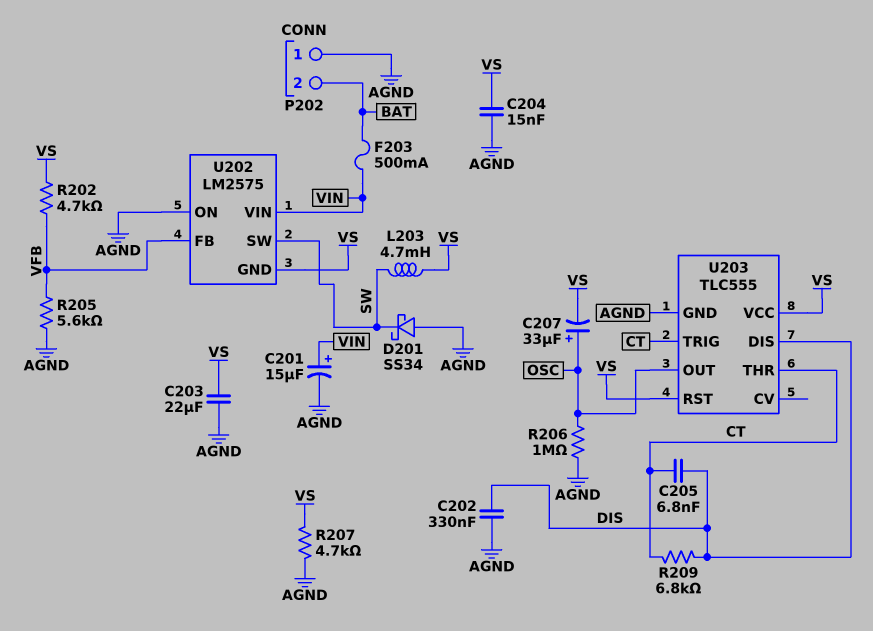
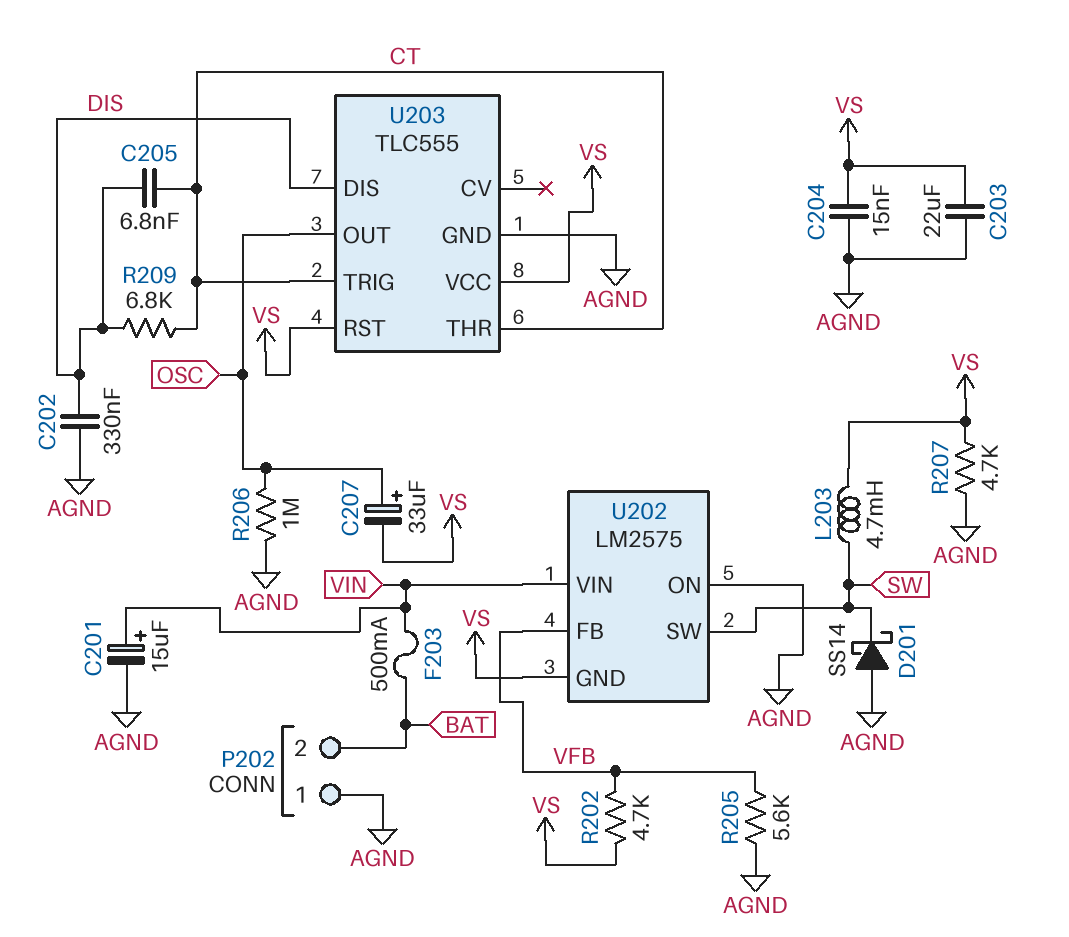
D201: schottky SS34 (A AGND, K SW) -> schottky SS14 (A AGND, K SW)

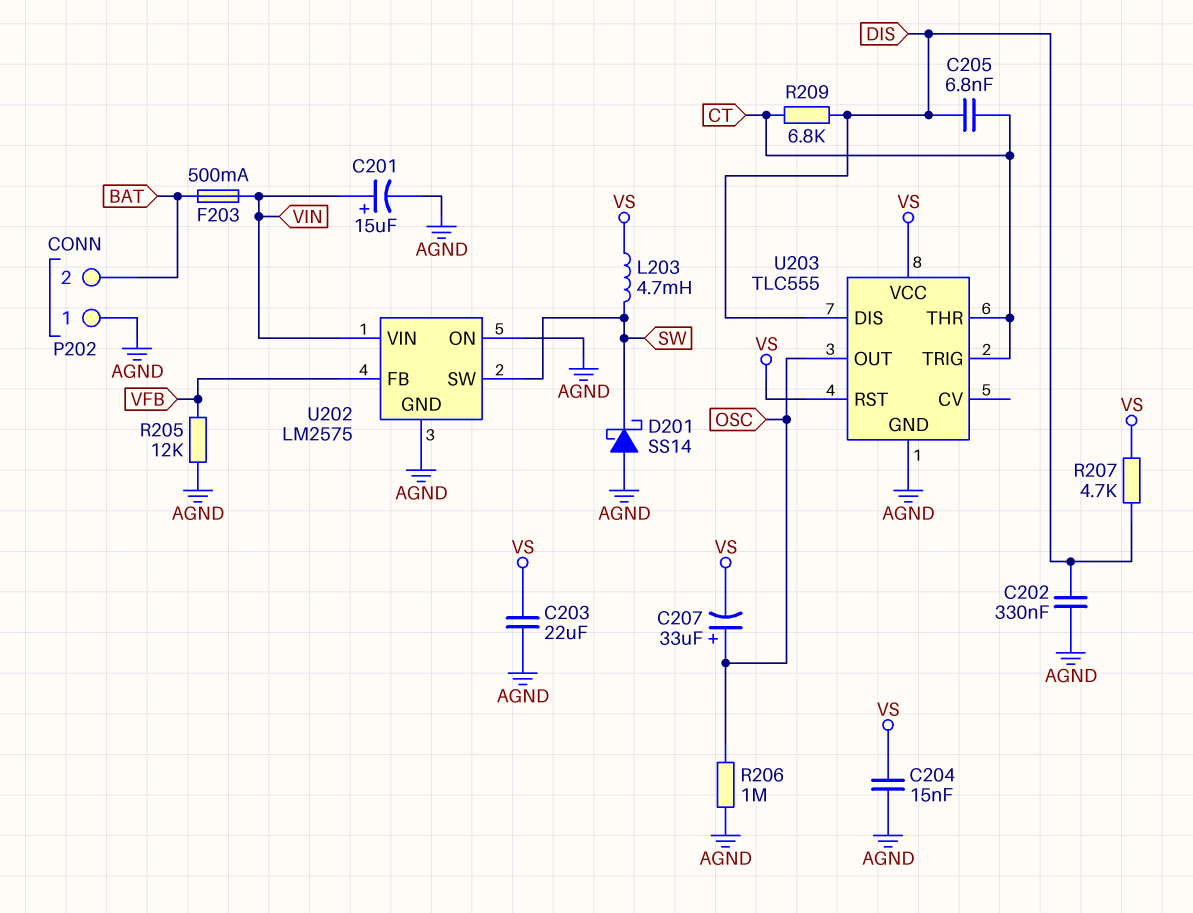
R202: 4.7k (VFB, VS) -> none
R205: 5.6k (AGND, VFB) -> 12k (AGND, VFB)
R207: 4.7k (AGND, VS) -> 4.7k (DIS, VS)
U202 pin GND: VS -> AGND

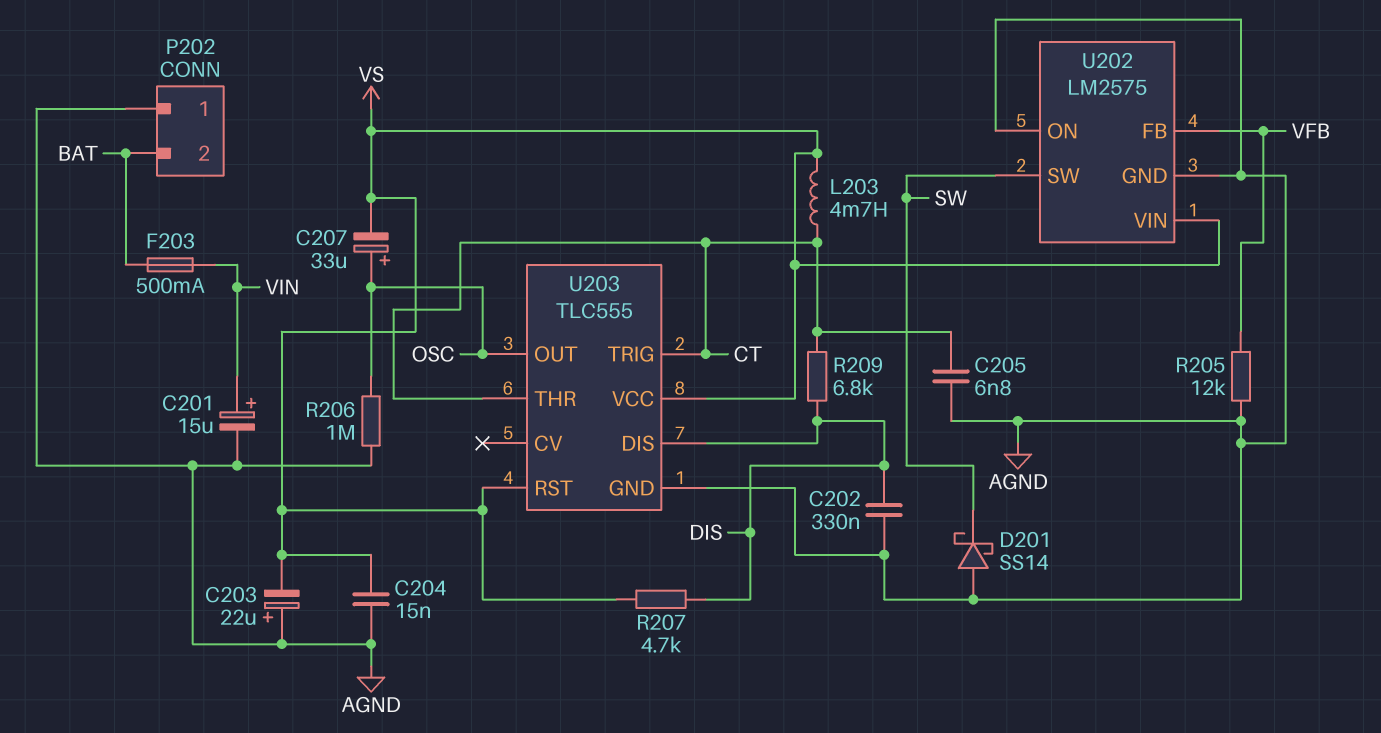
C203: 22uF (AGND, VS) -> 22uF (plus AGND, minus VS)
C205: 6.8nF (CT, DIS) -> 6.8nF (AGND, CT)
L203: 4.7mH (SW, VS) -> 4.7mH (CT, VS)
U202 pin VIN: VIN -> VS

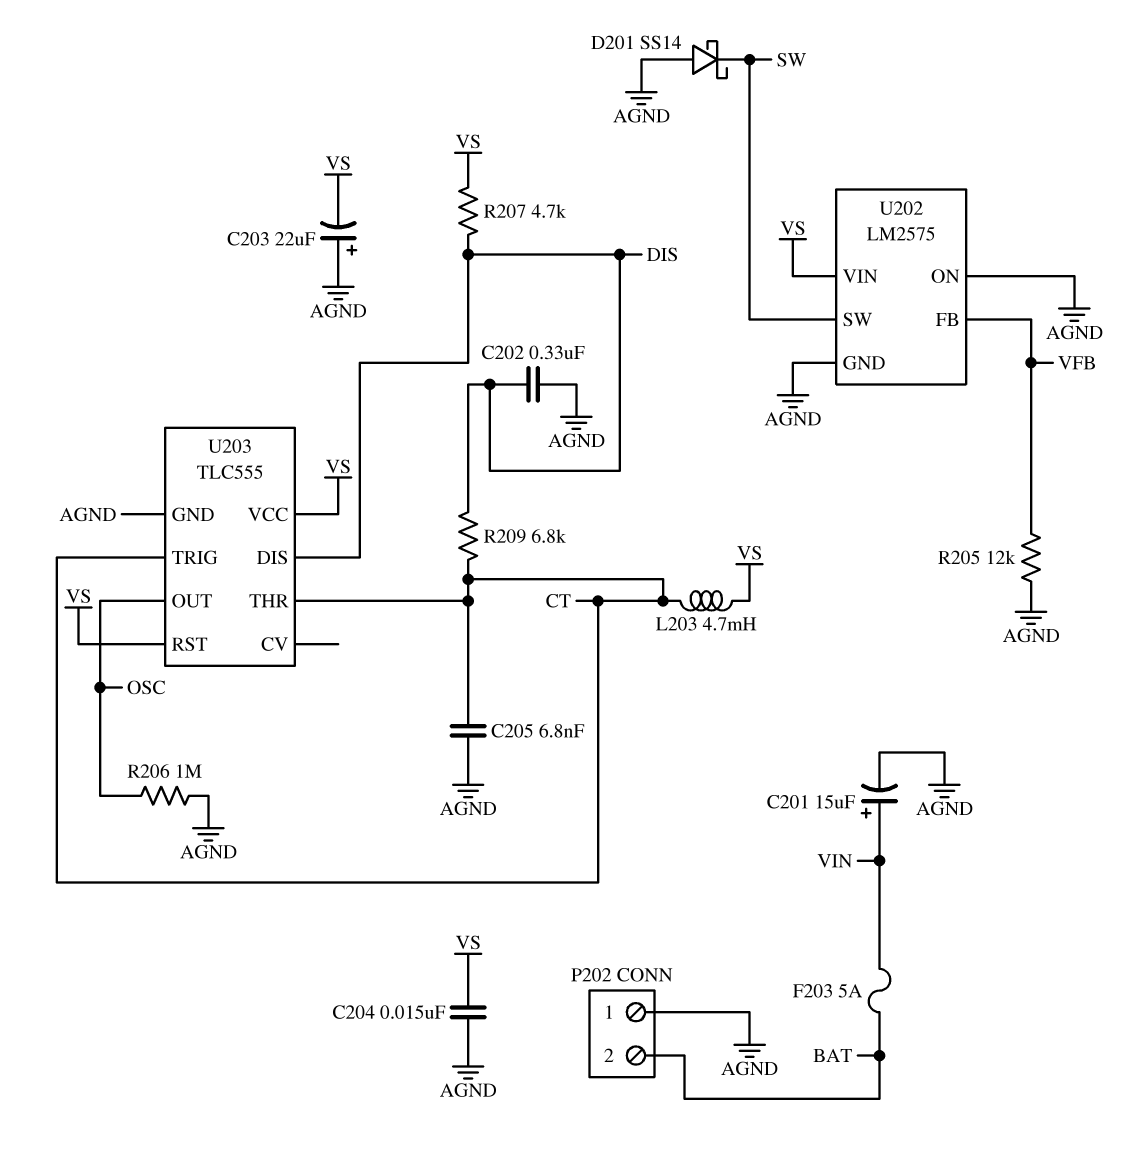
C207: 33uF (plus OSC, minus VS) -> none
F203: 500mA (BAT, VIN) -> 5A (BAT, VIN)

